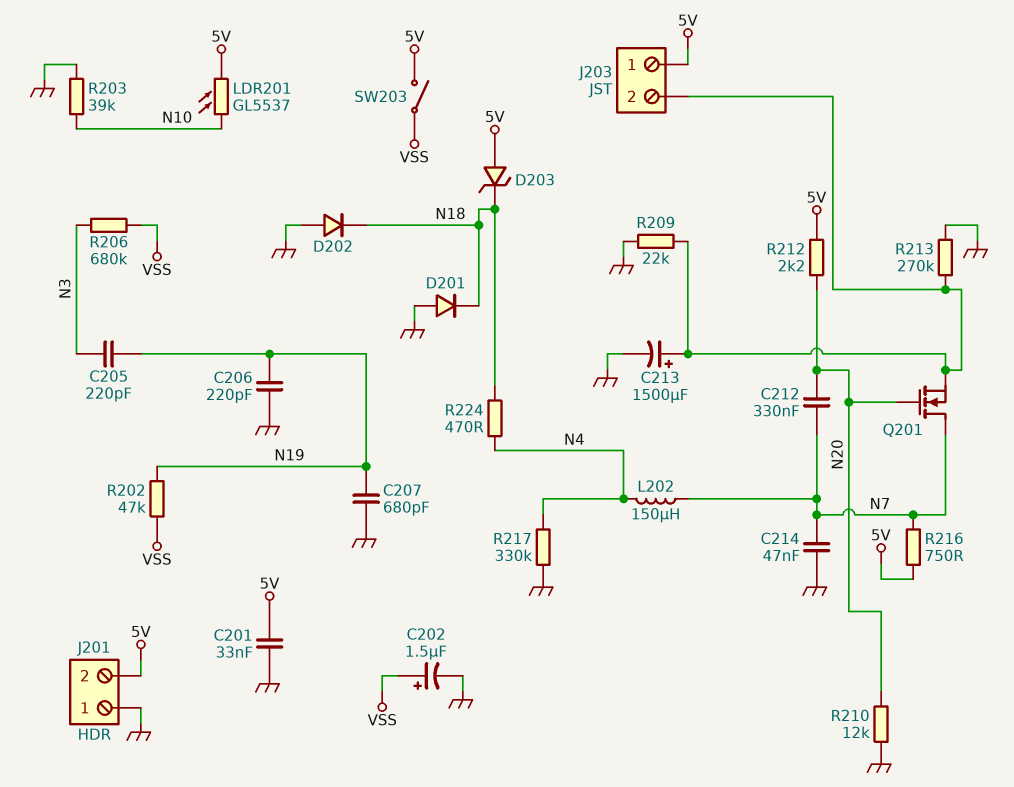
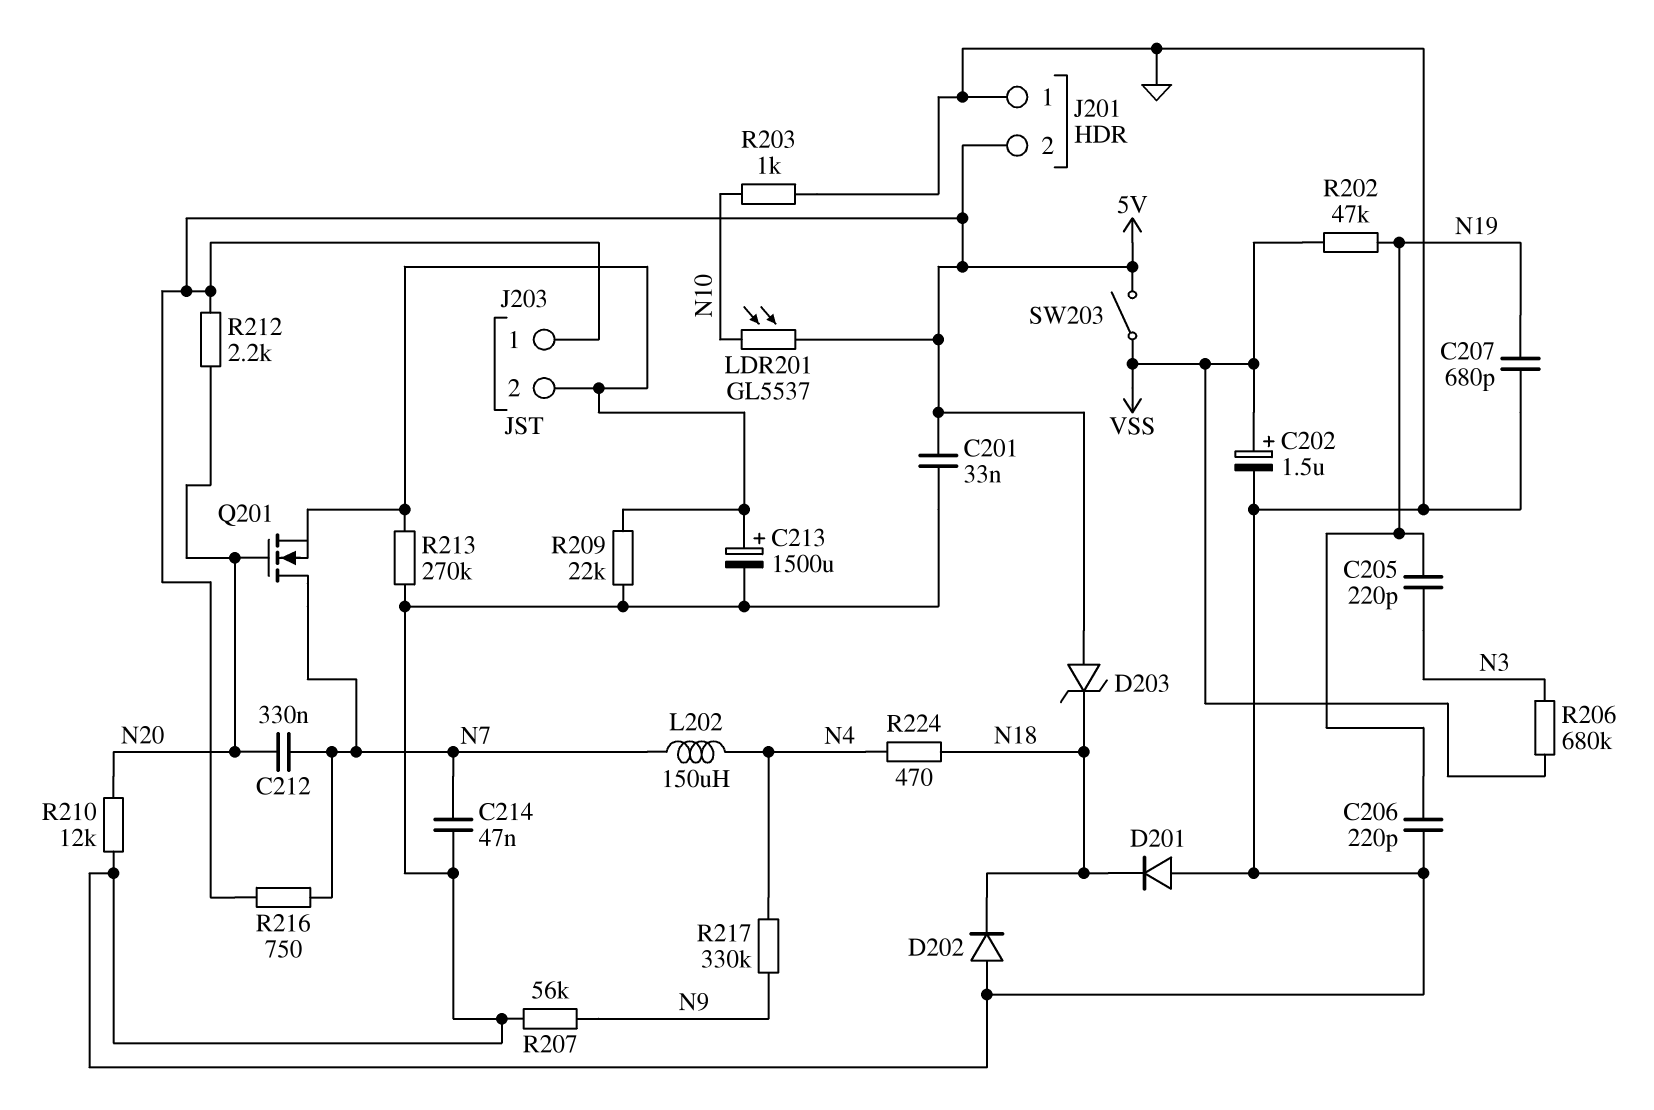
R203: 39k (GND, N10) -> 1k (GND, N10)
R207: none -> 56k (GND, N9)
R217: 330k (GND, N4) -> 330k (N4, N9)

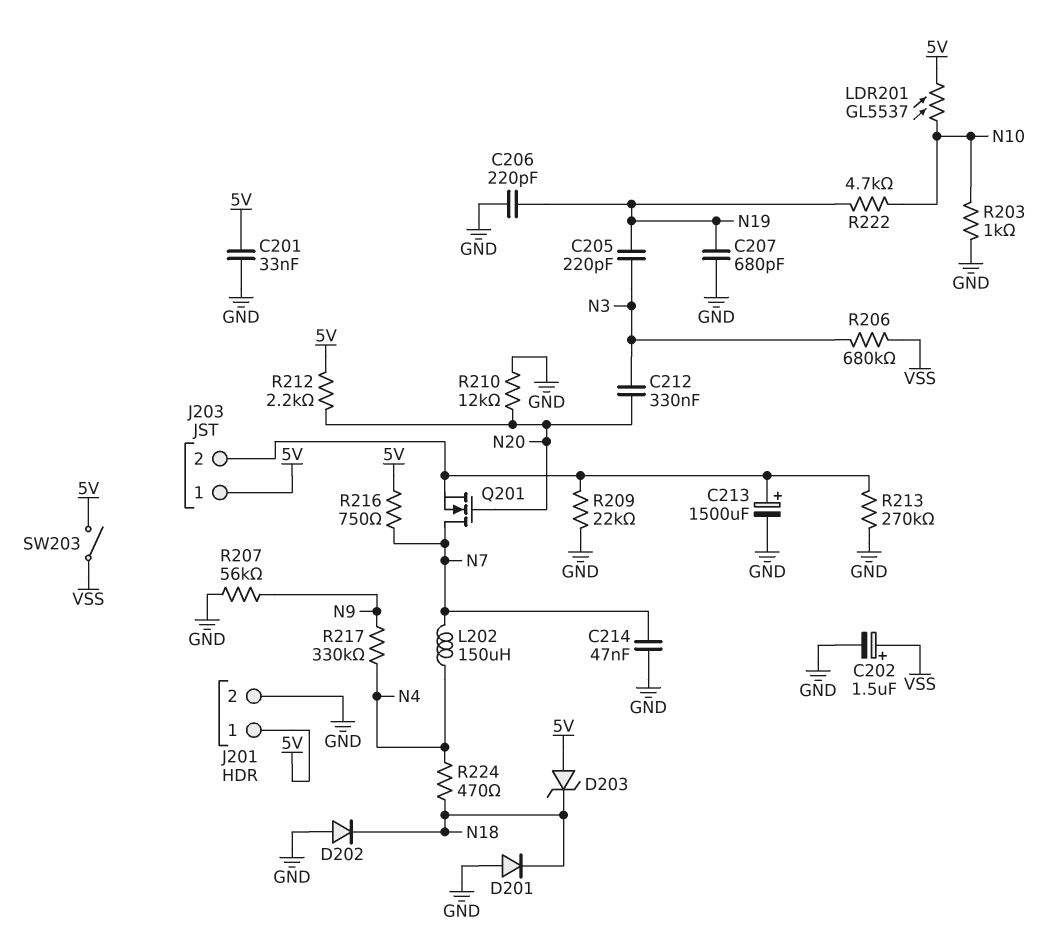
C212: 330nF (N7, N20) -> 330nF (N3, N20)
J201 pin 1: GND -> 5V
J201 pin 2: 5V -> GND
R202: 47k (N19, VSS) -> none
R222: none -> 4.7k (N10, N19)

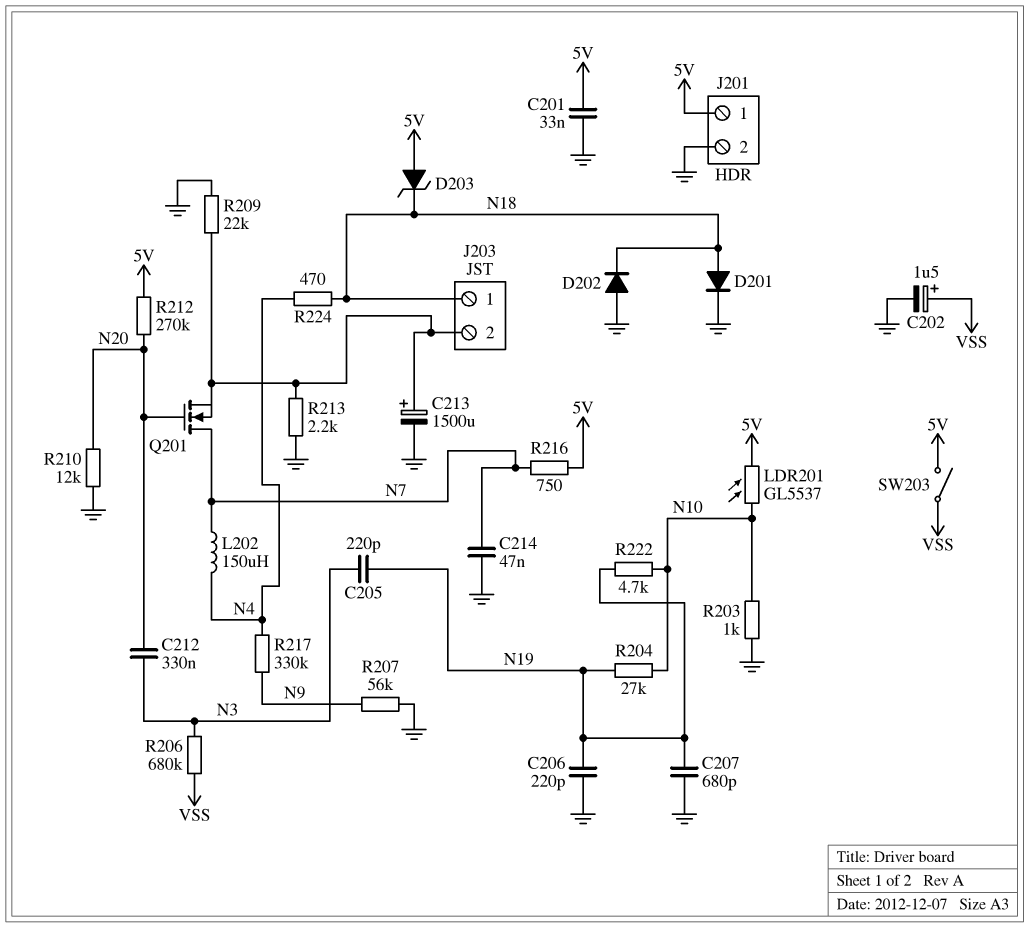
D201: diode (A GND, K N18) -> diode (A N18, K GND)
J203 pin 1: 5V -> N18
R204: none -> 27k (N10, N19)
R212: 2.2k (5V, N20) -> 270k (5V, N20)
R213: 270k (GND, J203/2) -> 2.2k (GND, J203/2)

